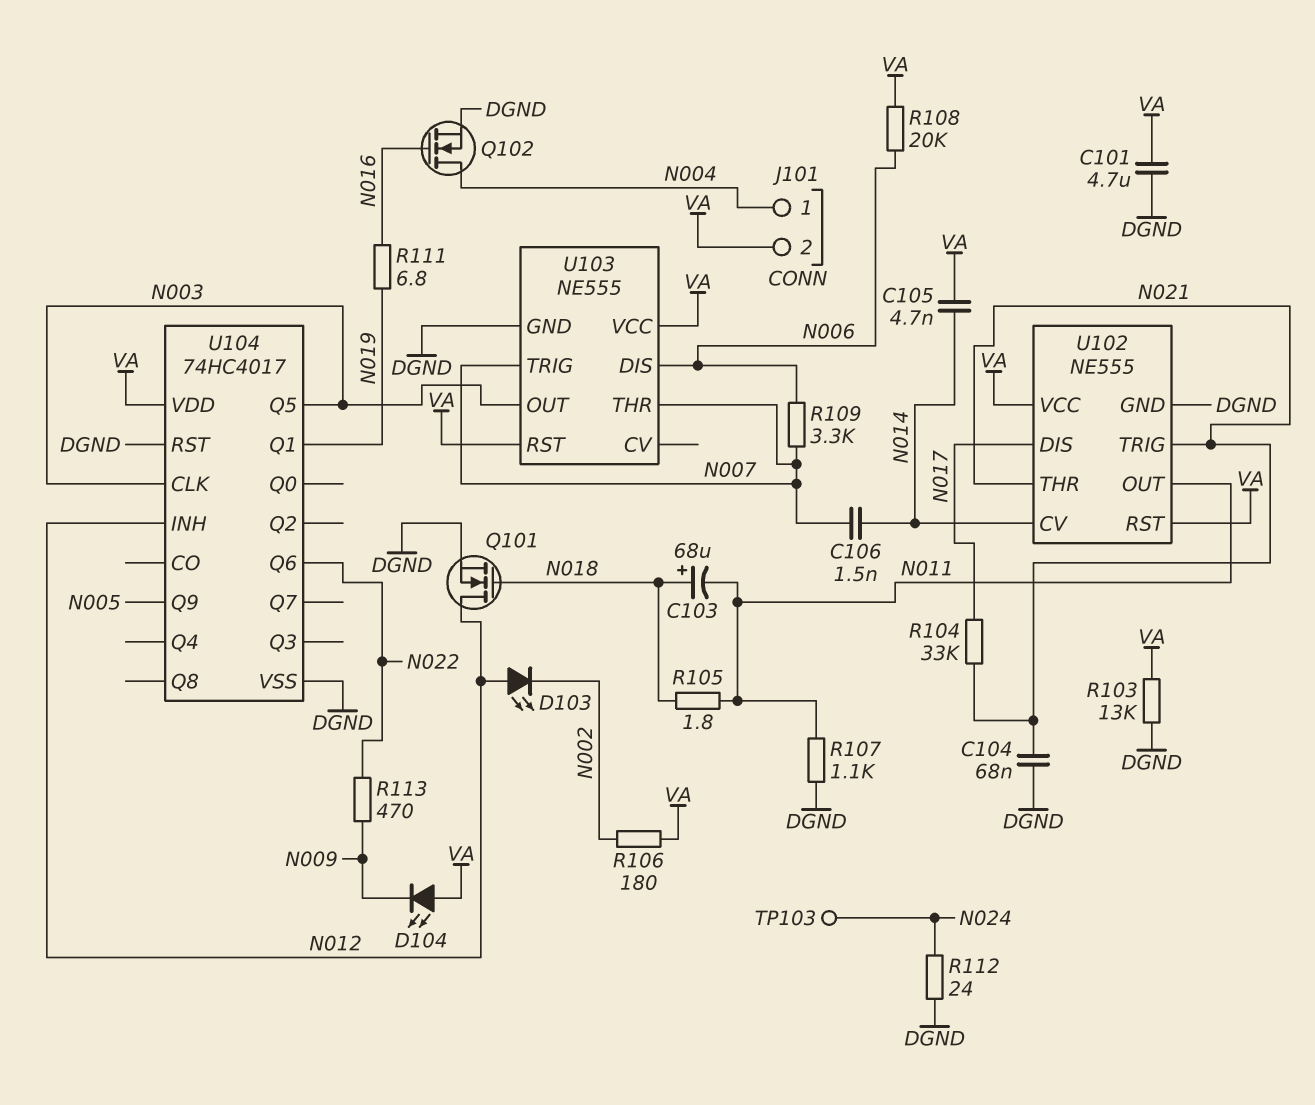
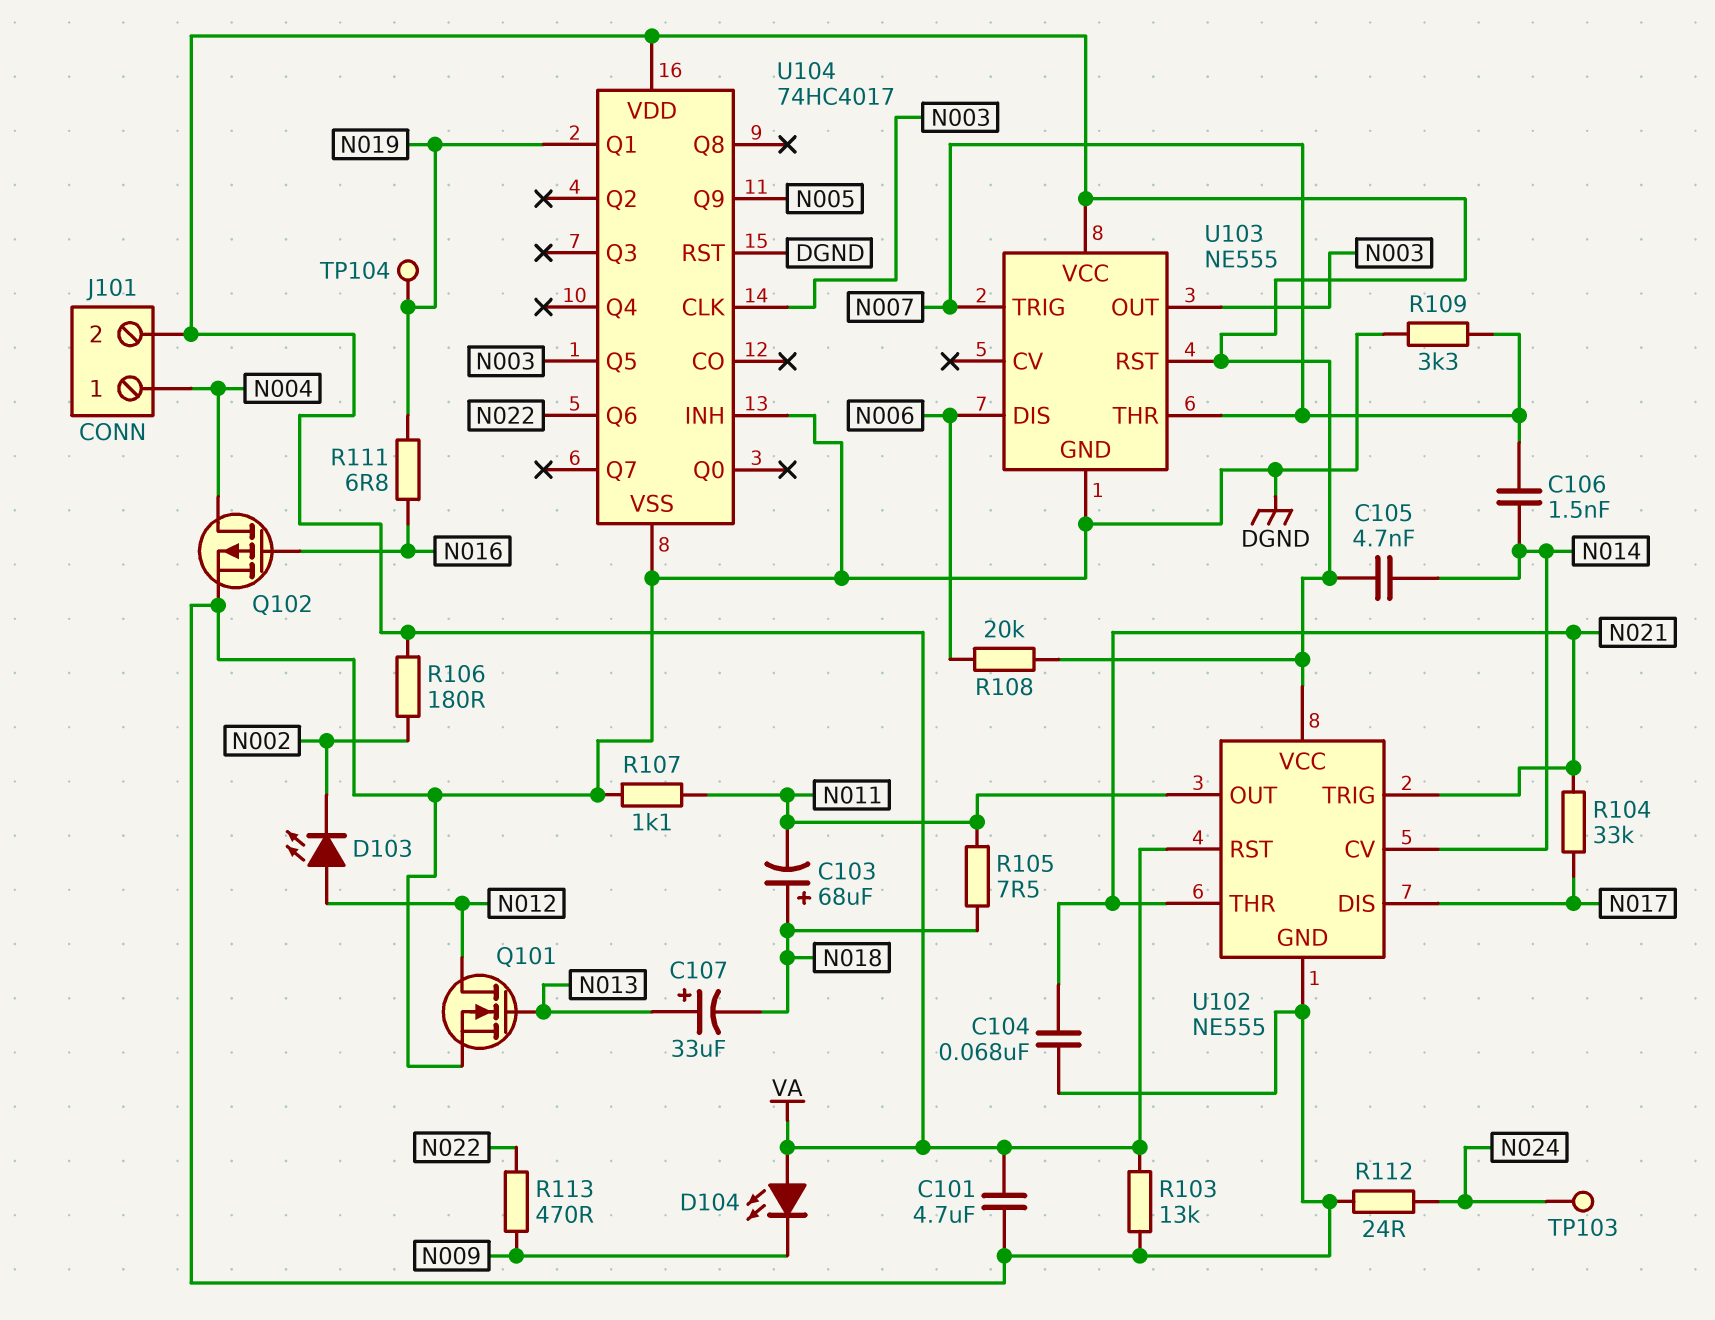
C107: none -> 33uF (plus N013, minus N018)
Q101: NMOS (G N018, D N012, S DGND) -> NMOS (G N013, D N012, S DGND)
Q102: NMOS (G N016, D N004, S DGND) -> PMOS (G N016, D N004, S DGND)
R105: 1.8 (N011, N018) -> 7.5 (N011, N018)
R109: 3.3k (N006, N007) -> 3.3k (DGND, N007)
TP104: none -> test point (N019)
U104 pin INH: N012 -> DGND

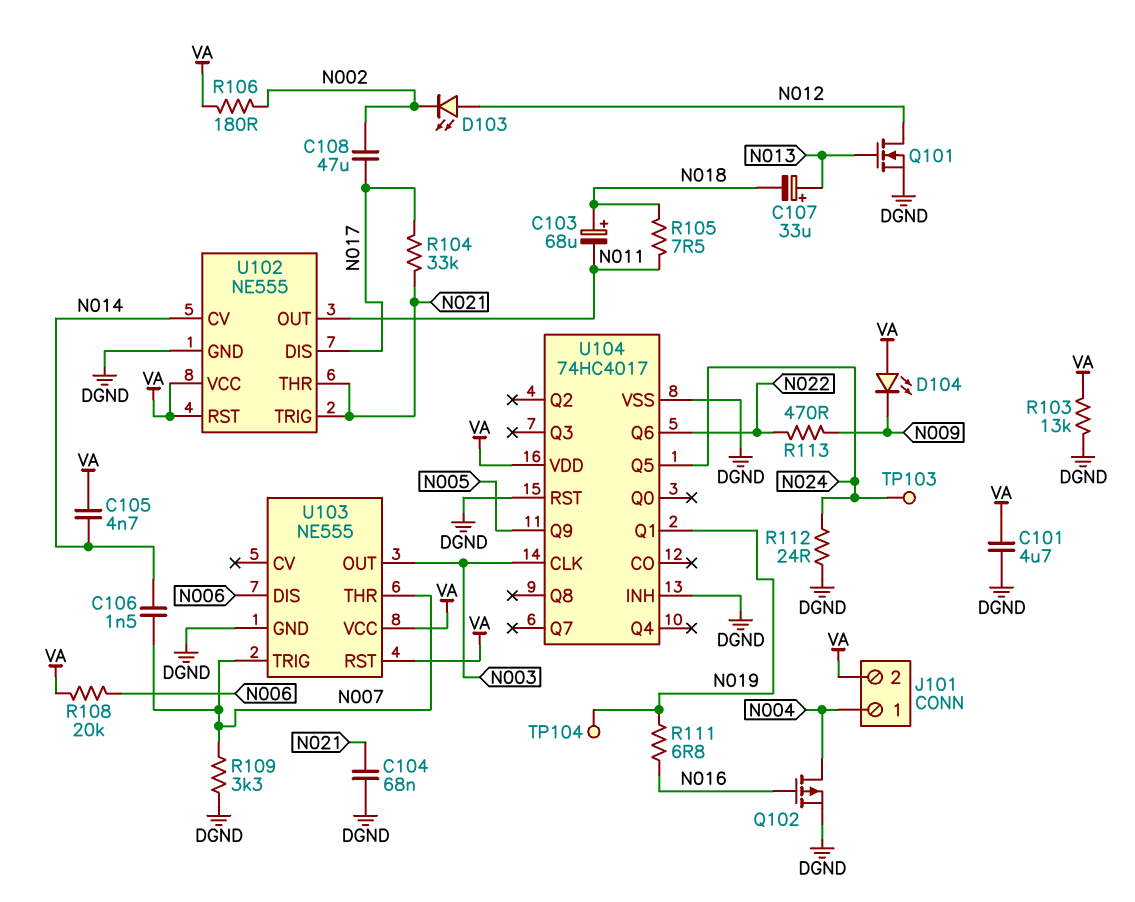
C108: none -> 47uF (N002, N017)
R107: 1.1k (DGND, N011) -> none
U104 pin Q5: N003 -> N024

